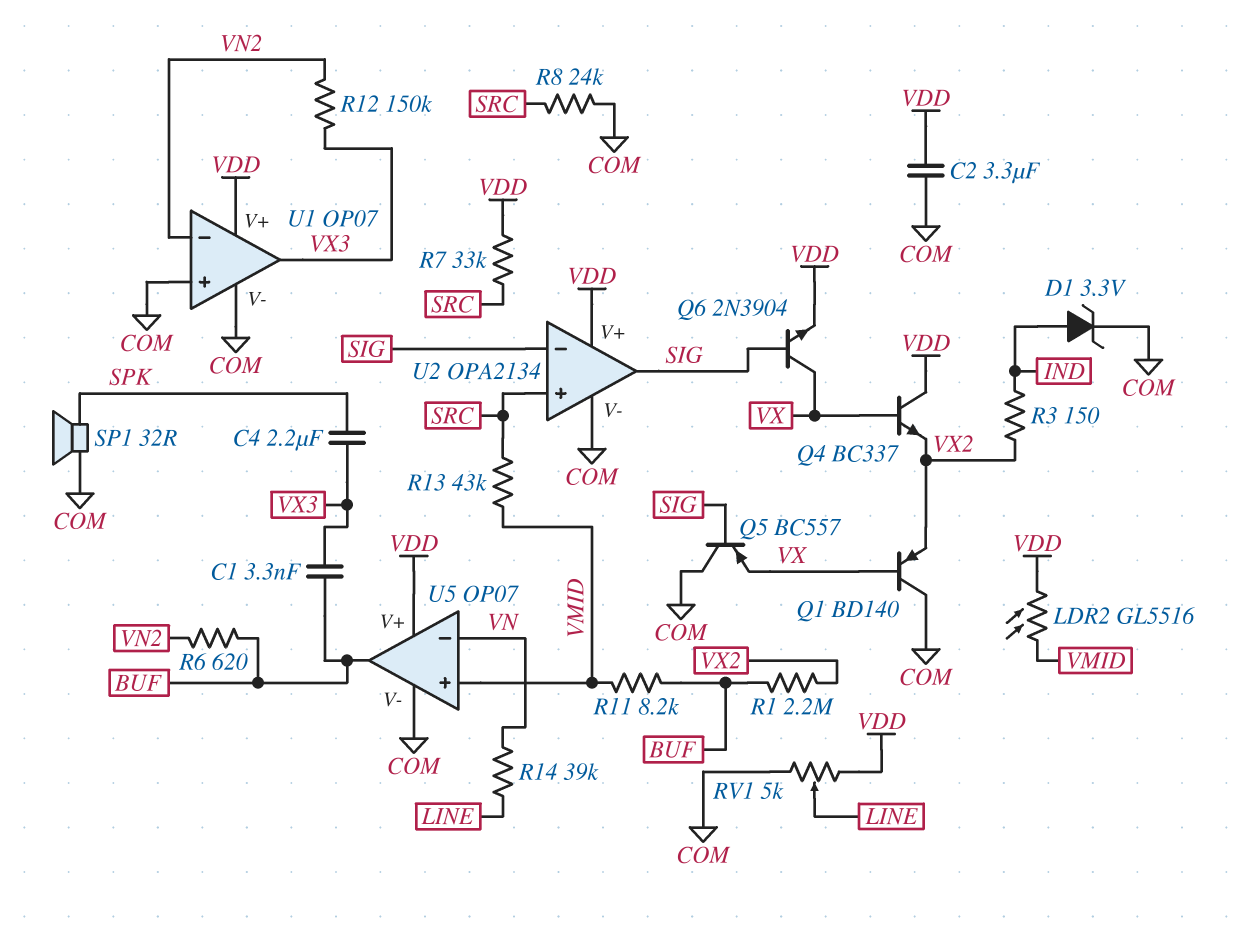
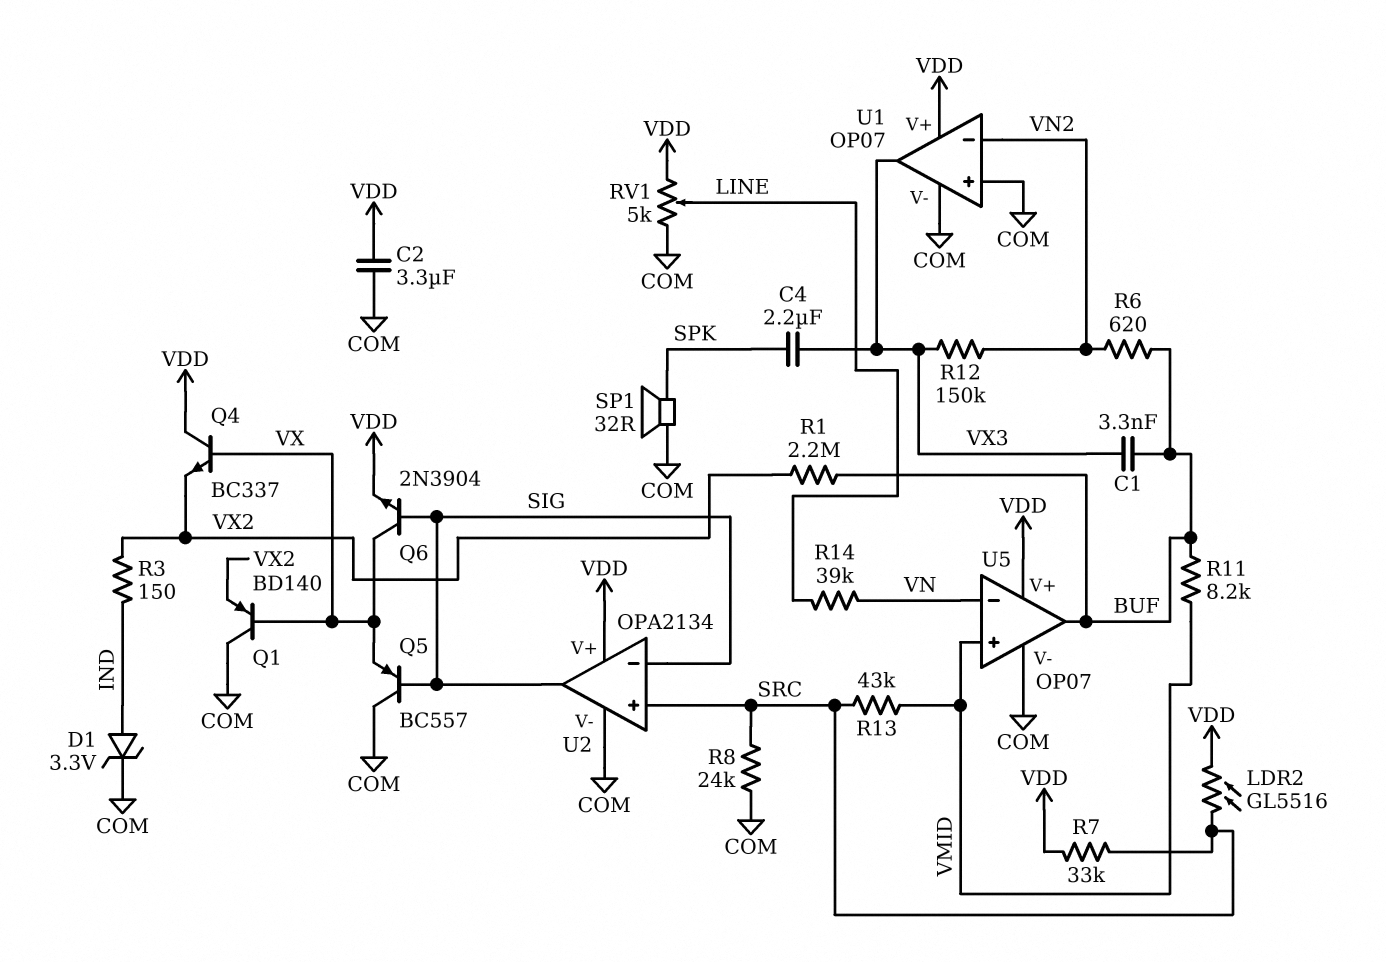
LDR2: GL5516 (VDD, VMID) -> GL5516 (SRC, VDD)

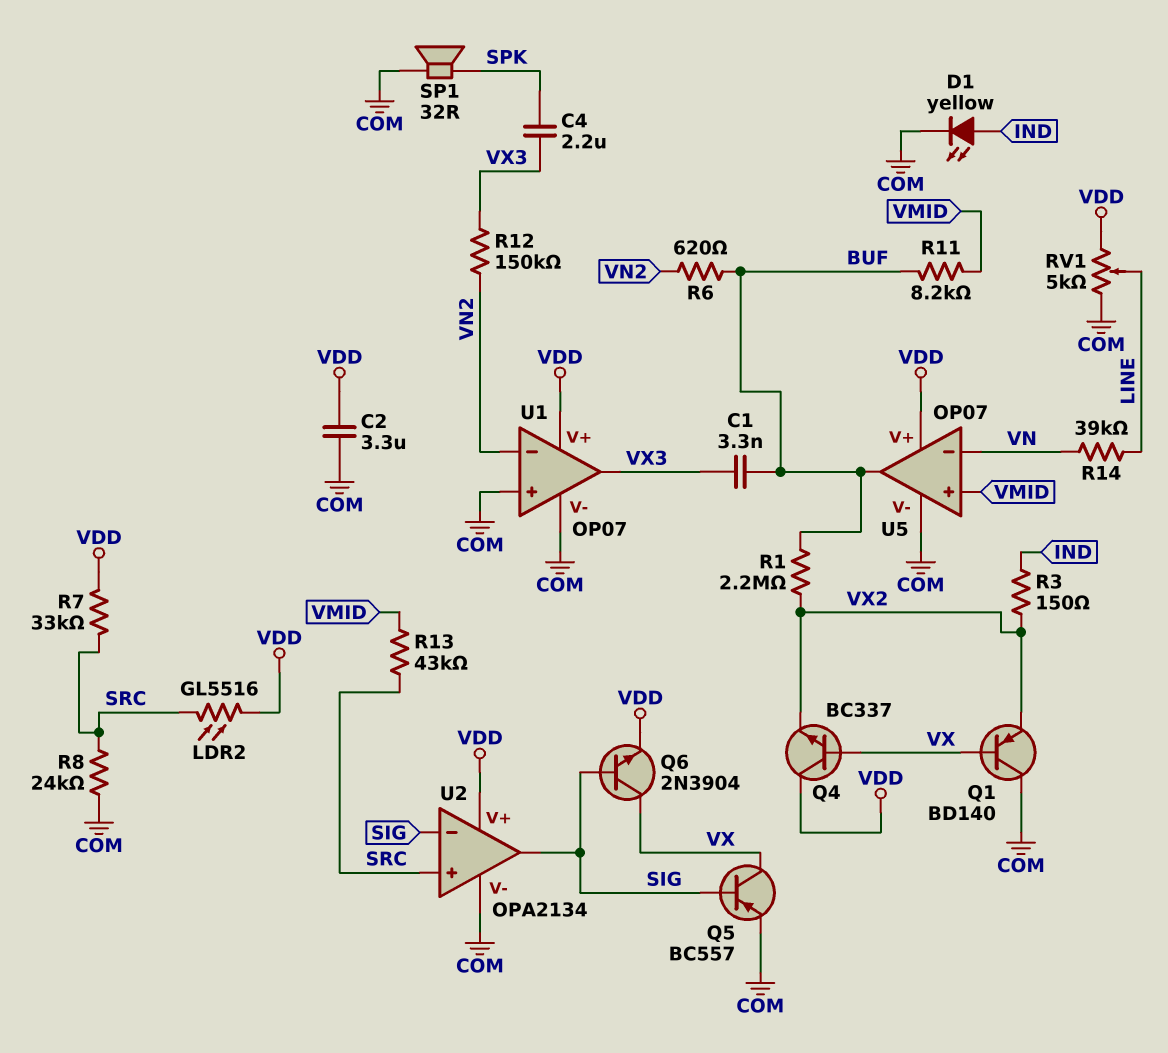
D1: zener 3.3V (A IND, K COM) -> LED yellow (A IND, K COM)
Q5: PNP BC557 (B SIG, C COM, E VX) -> PNP BC557 (B SIG, C VX, E COM)

